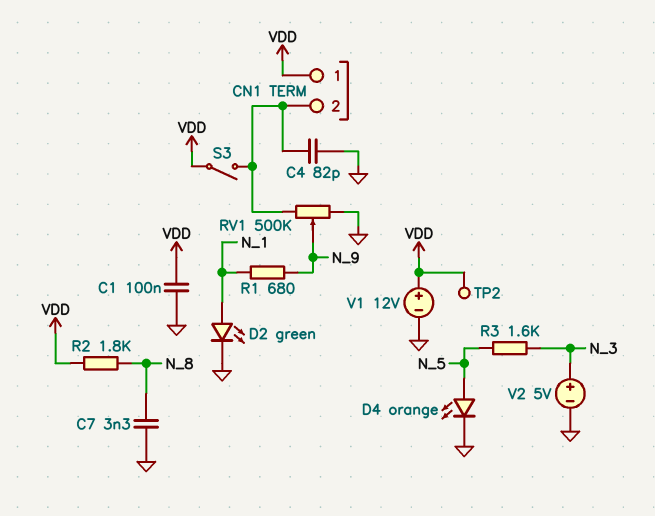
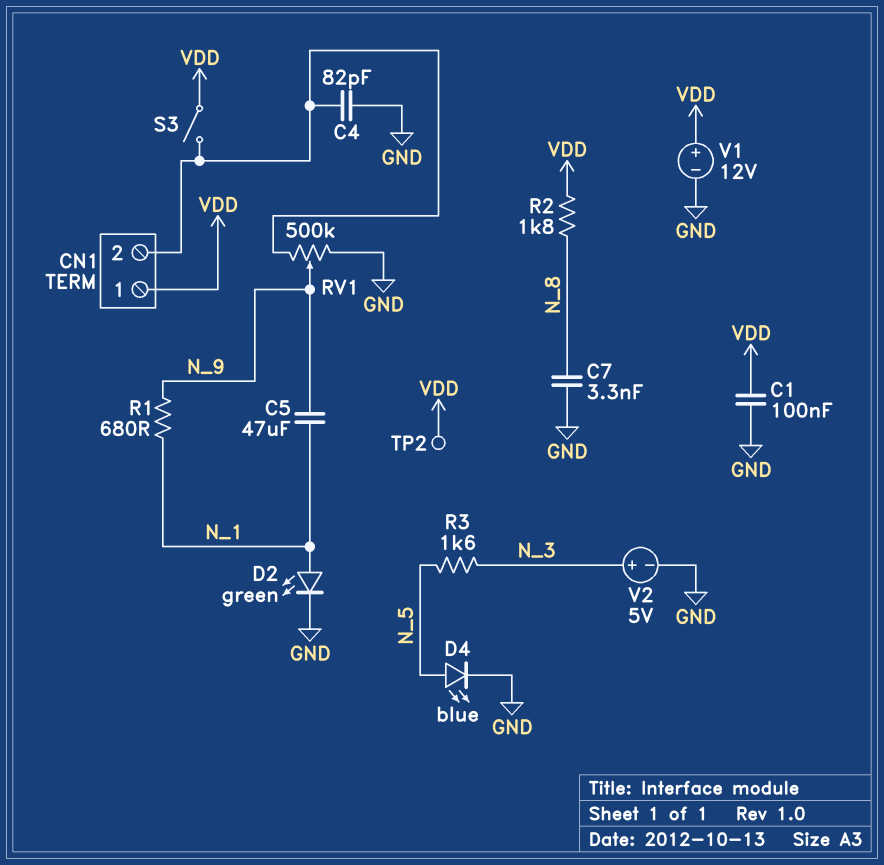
C5: none -> 47uF (N_1, N_9)
D4: LED orange (A N_5, K GND) -> LED blue (A N_5, K GND)

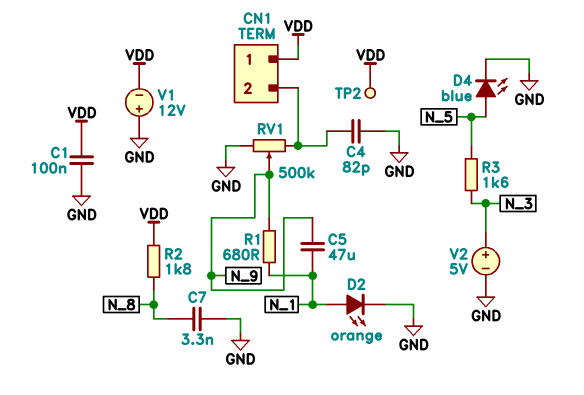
D2: LED green (A N_1, K GND) -> LED orange (A N_1, K GND)
S3: switch (CN1/2, VDD) -> none
V1: 12V (plus VDD, minus GND) -> 12V (plus GND, minus VDD)

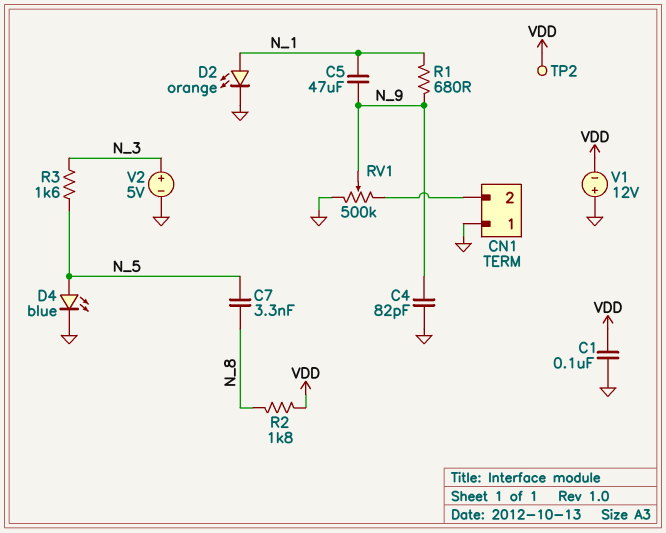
C4: 82pF (CN1/2, GND) -> 82pF (GND, N_9)
C7: 3.3nF (GND, N_8) -> 3.3nF (N_5, N_8)
CN1 pin 1: VDD -> GND

